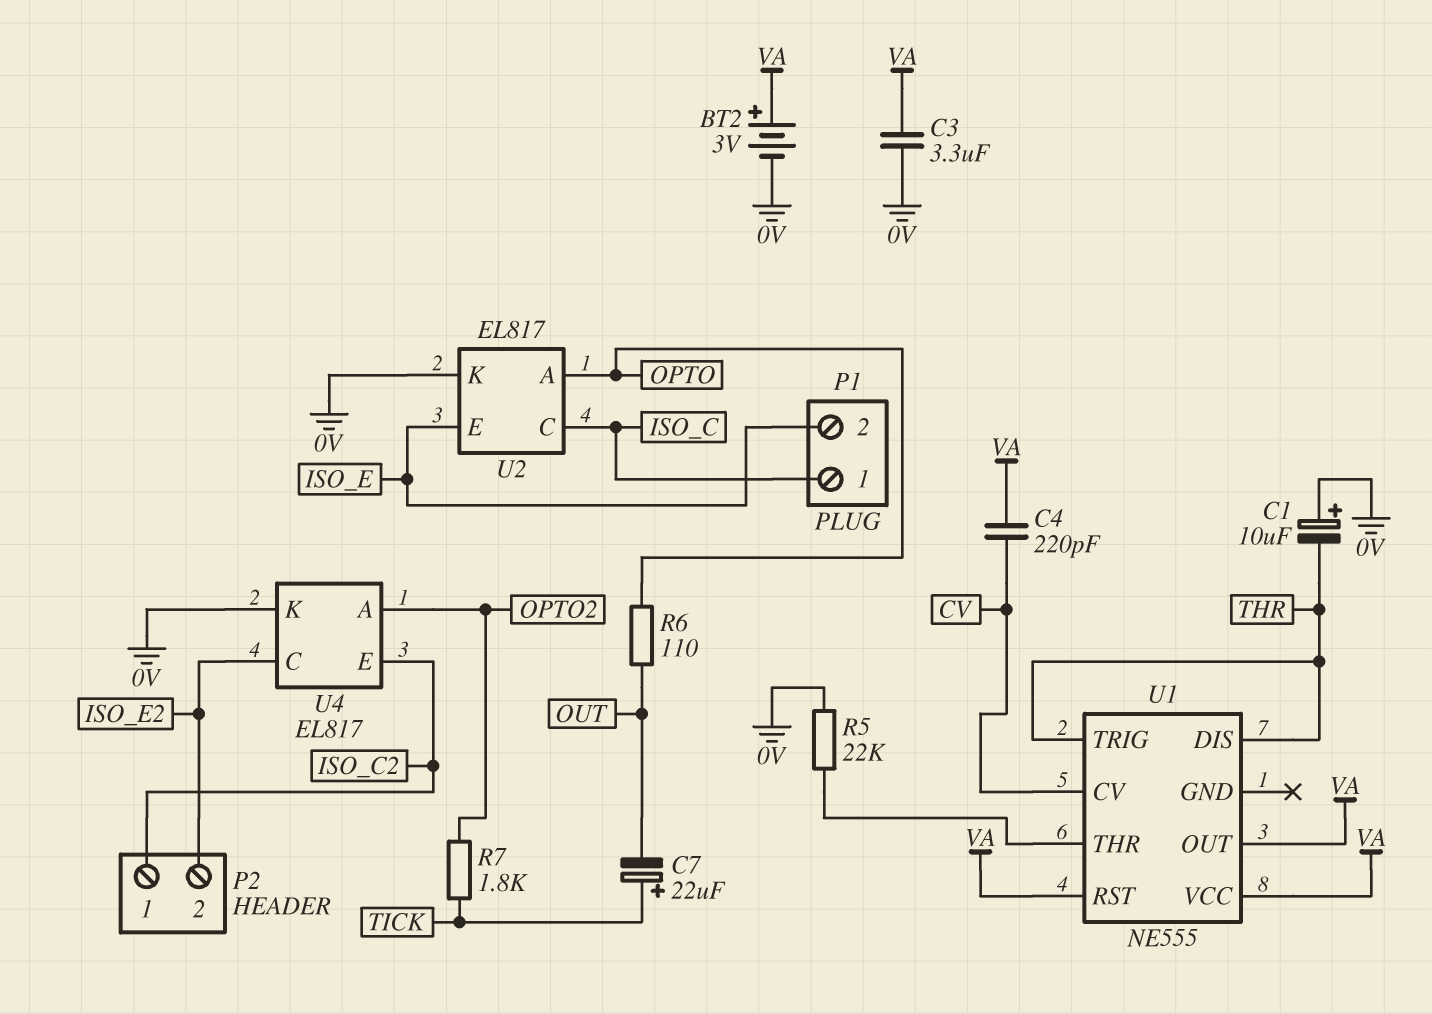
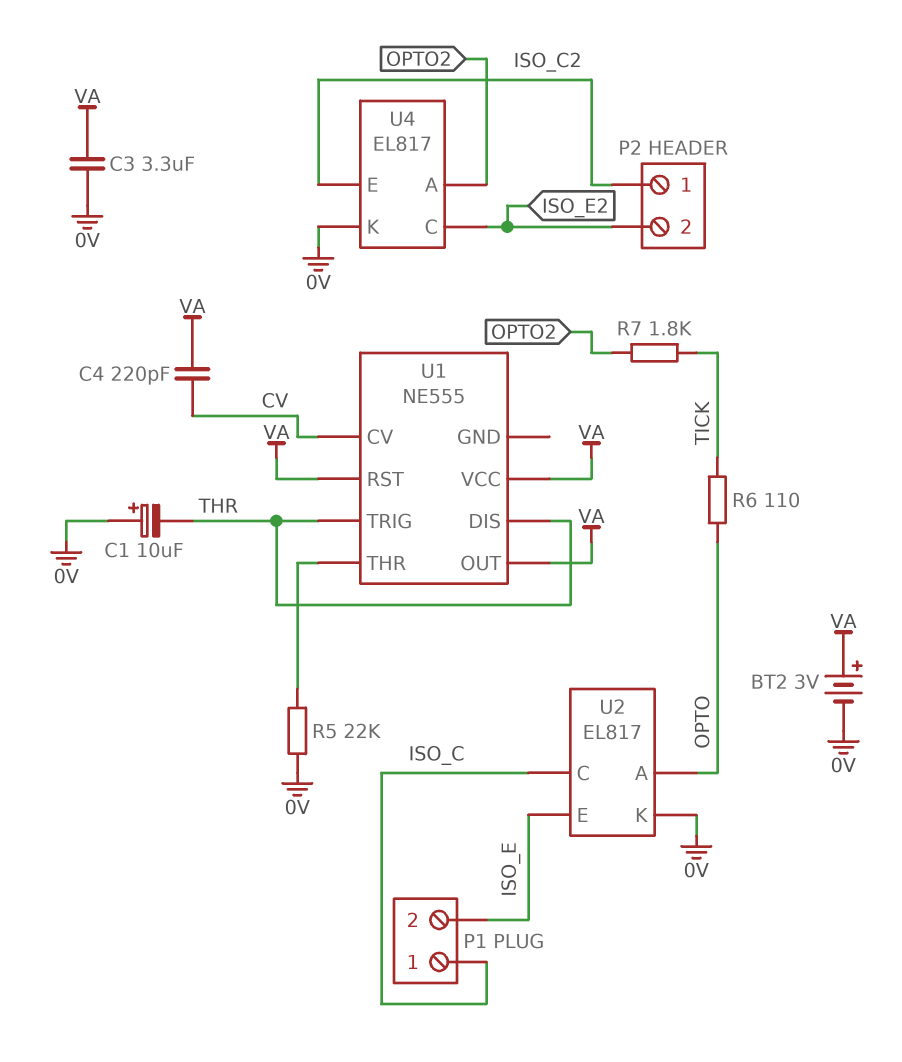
C7: 22uF (plus TICK, minus OUT) -> none
R6: 110 (OPTO, OUT) -> 110 (OPTO, TICK)

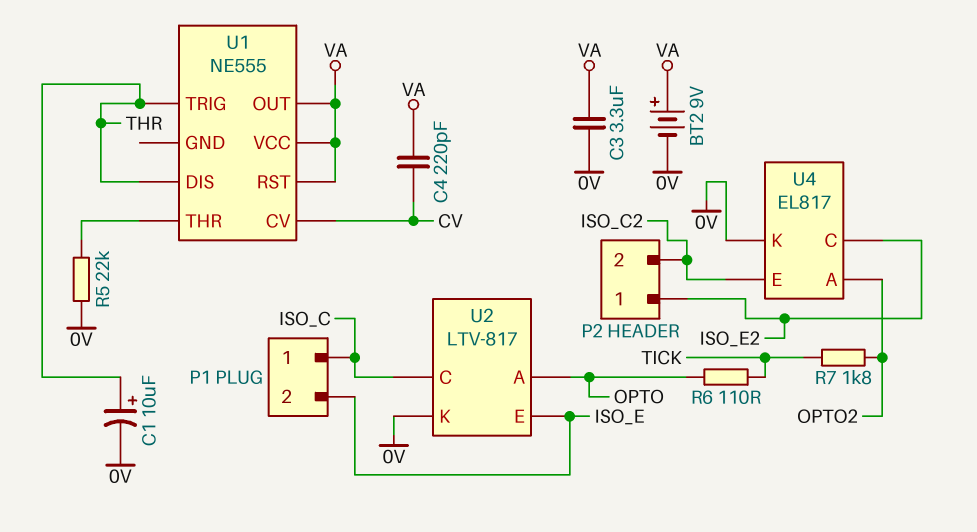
BT2: 3V (plus VA, minus 0V) -> 9V (plus VA, minus 0V)
C1: 10uF (plus 0V, minus THR) -> 10uF (plus THR, minus 0V)
P2 pin 1: ISO_C2 -> ISO_E2
P2 pin 2: ISO_E2 -> ISO_C2
U2: EL817 -> LTV-817

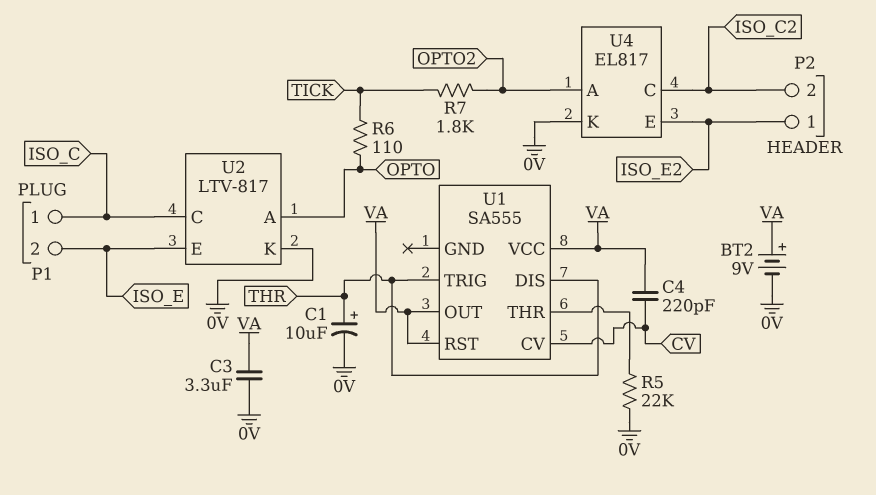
U1: NE555 -> SA555
U4 pin C: ISO_E2 -> ISO_C2
U4 pin E: ISO_C2 -> ISO_E2

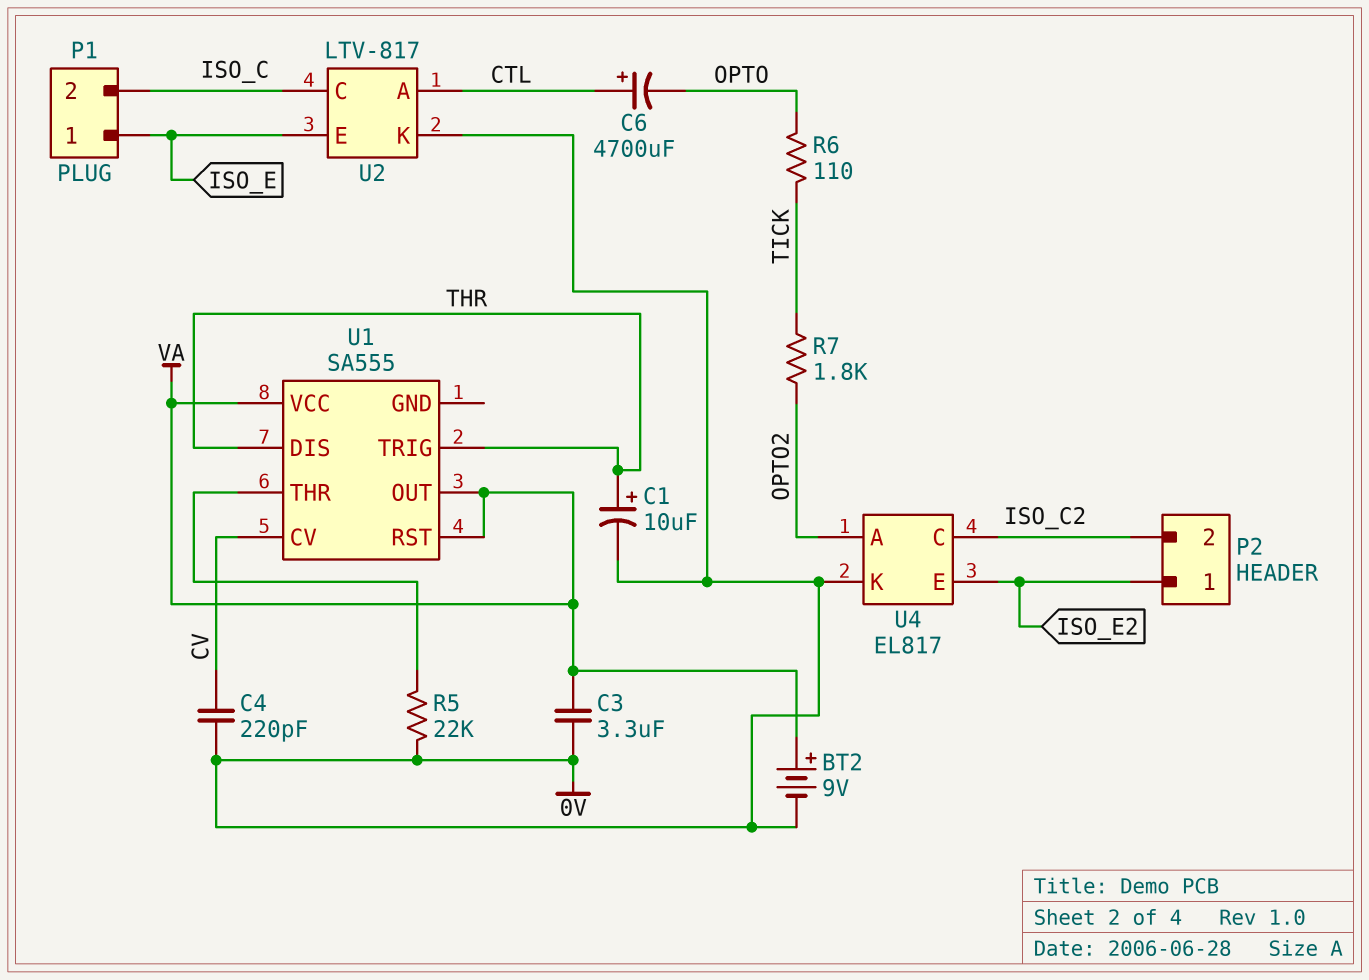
C4: 220pF (CV, VA) -> 220pF (0V, CV)
C6: none -> 4700uF (plus CTL, minus OPTO)
P1 pin 1: ISO_C -> ISO_E
P1 pin 2: ISO_E -> ISO_C
U2 pin A: OPTO -> CTL

